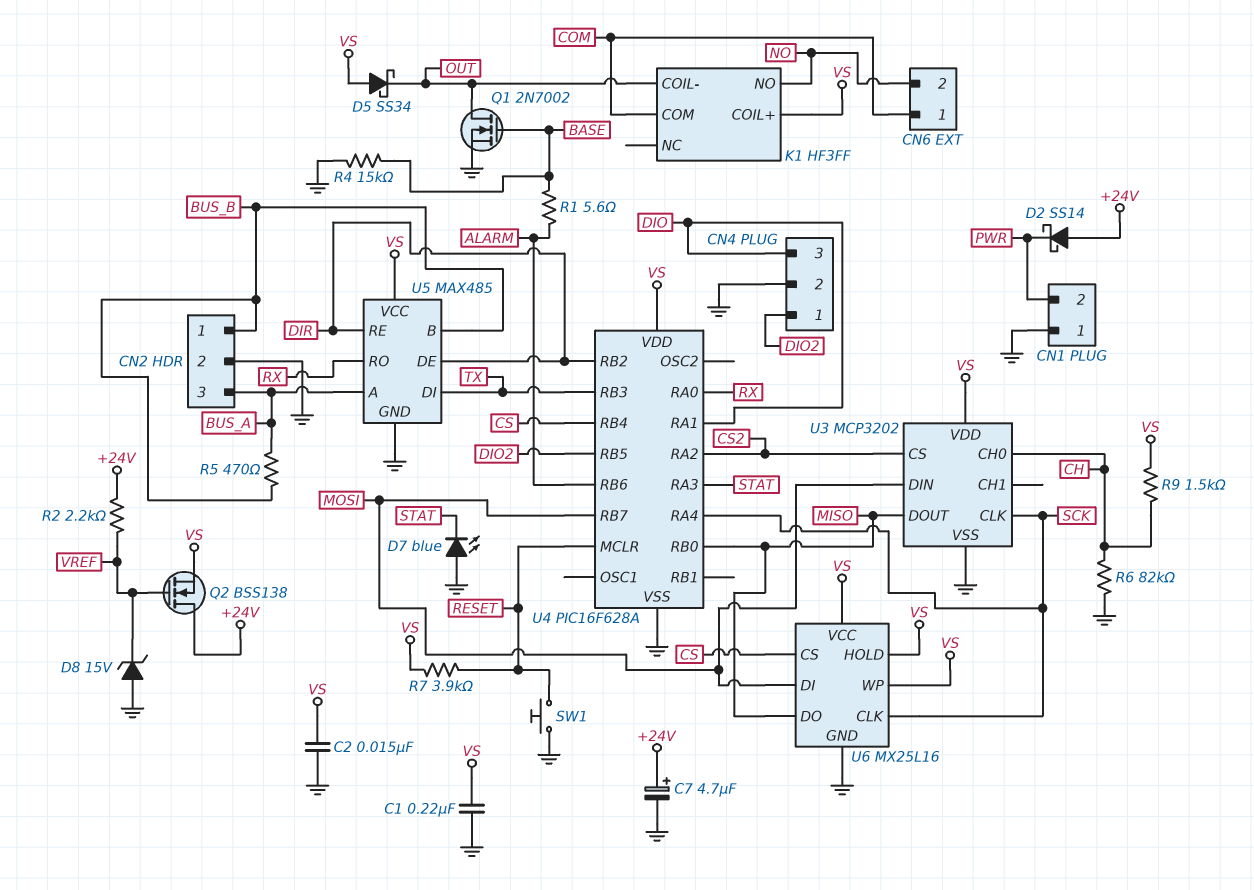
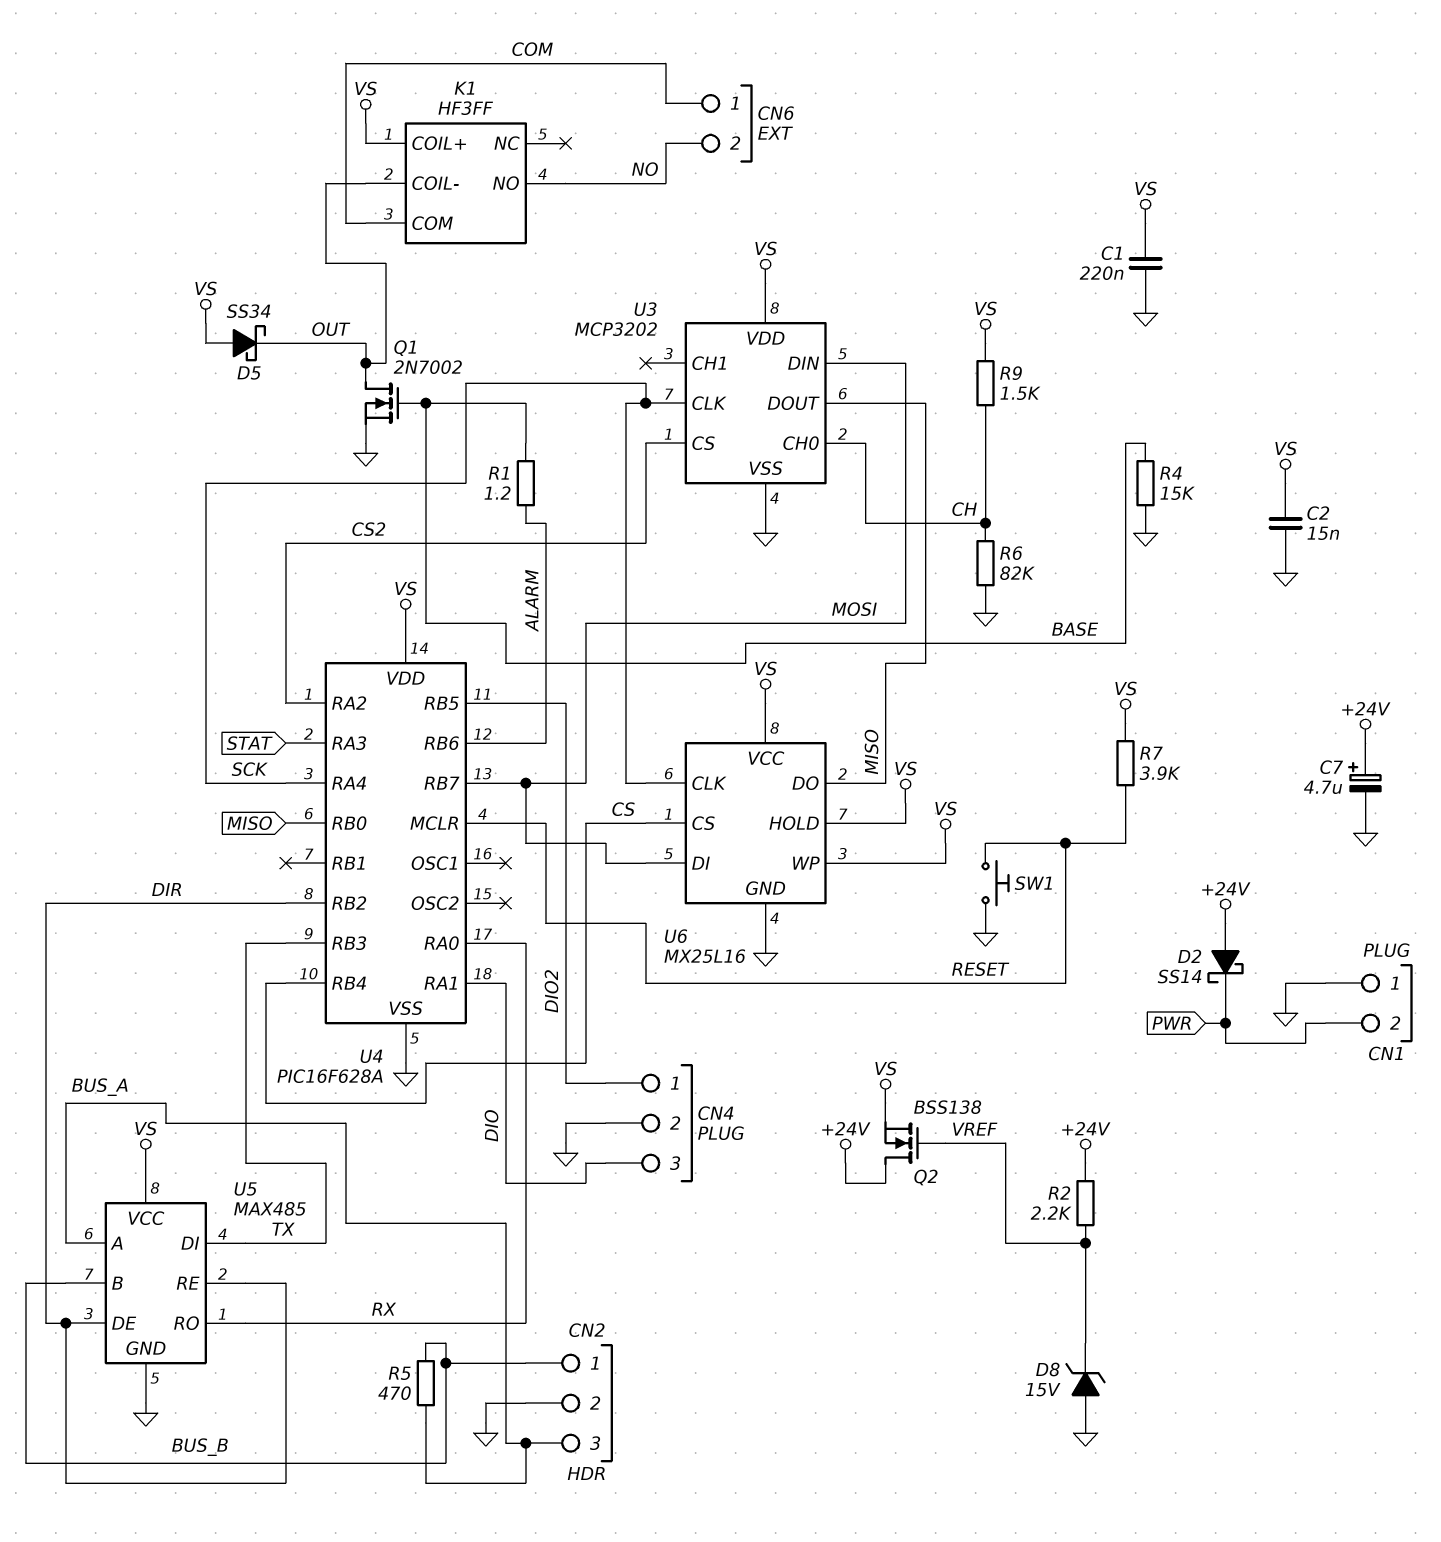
D7: LED blue (A GND, K STAT) -> none
R1: 5.6 (ALARM, BASE) -> 1.2 (ALARM, BASE)

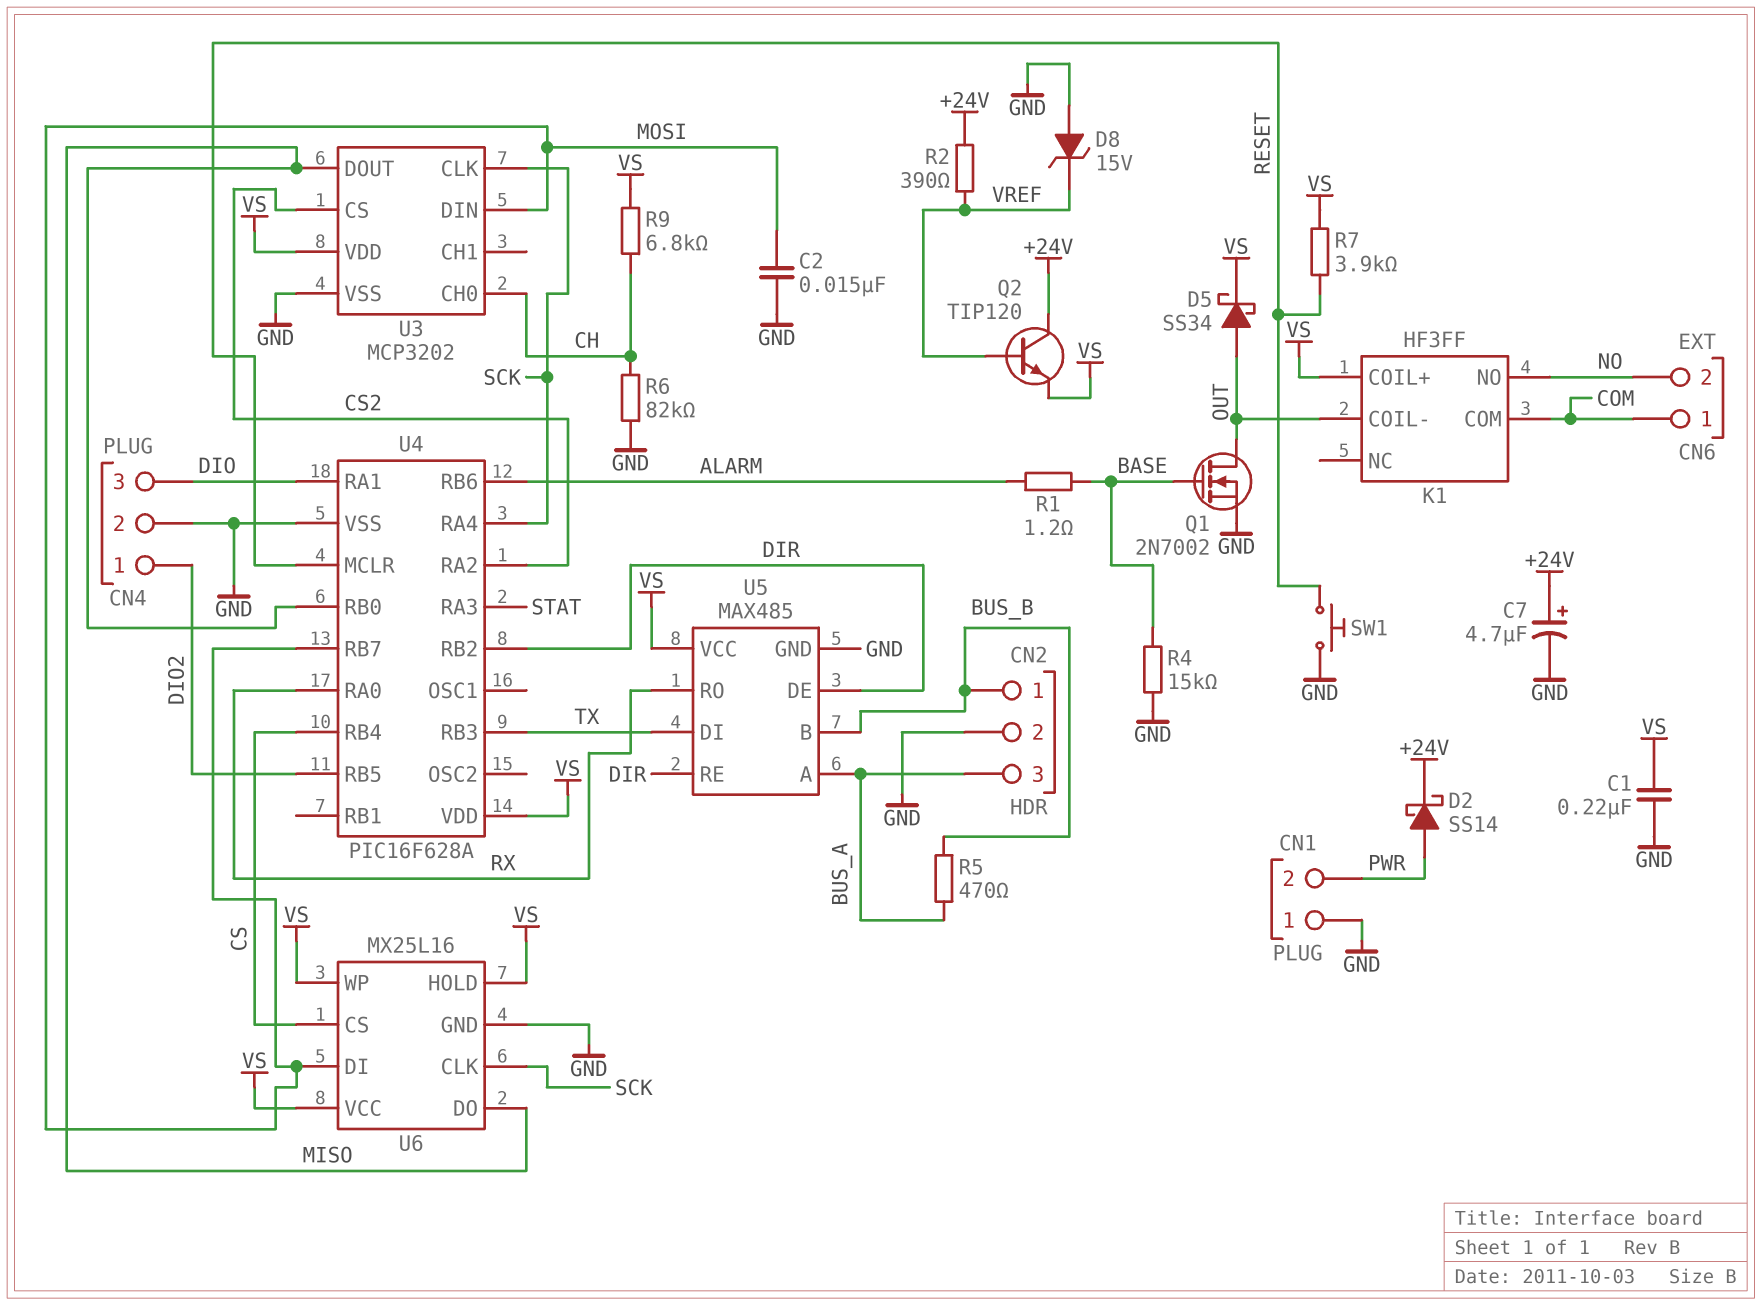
C2: 15nF (GND, VS) -> 15nF (GND, MOSI)
D2: schottky SS14 (A +24V, K PWR) -> schottky SS14 (A PWR, K +24V)
D5: schottky SS34 (A VS, K OUT) -> schottky SS34 (A OUT, K VS)
Q2: NMOS BSS138 (G VREF, D +24V, S VS) -> NPN TIP120 (B VREF, C +24V, E VS)
R2: 2.2k (+24V, VREF) -> 390 (+24V, VREF)
R9: 1.5k (CH, VS) -> 6.8k (CH, VS)

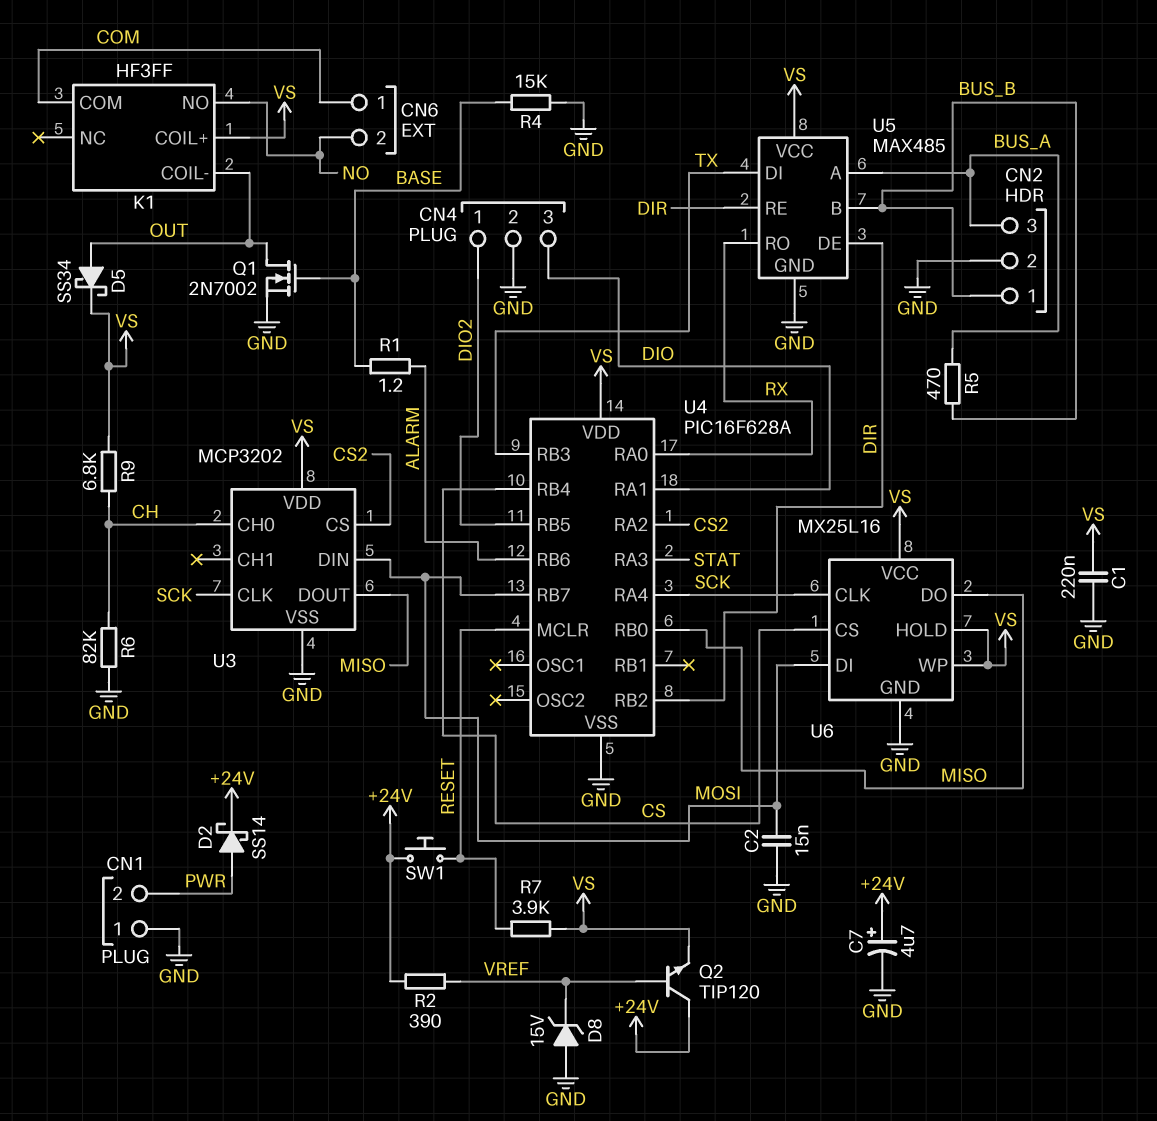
SW1: button (GND, RESET) -> button (+24V, RESET)

